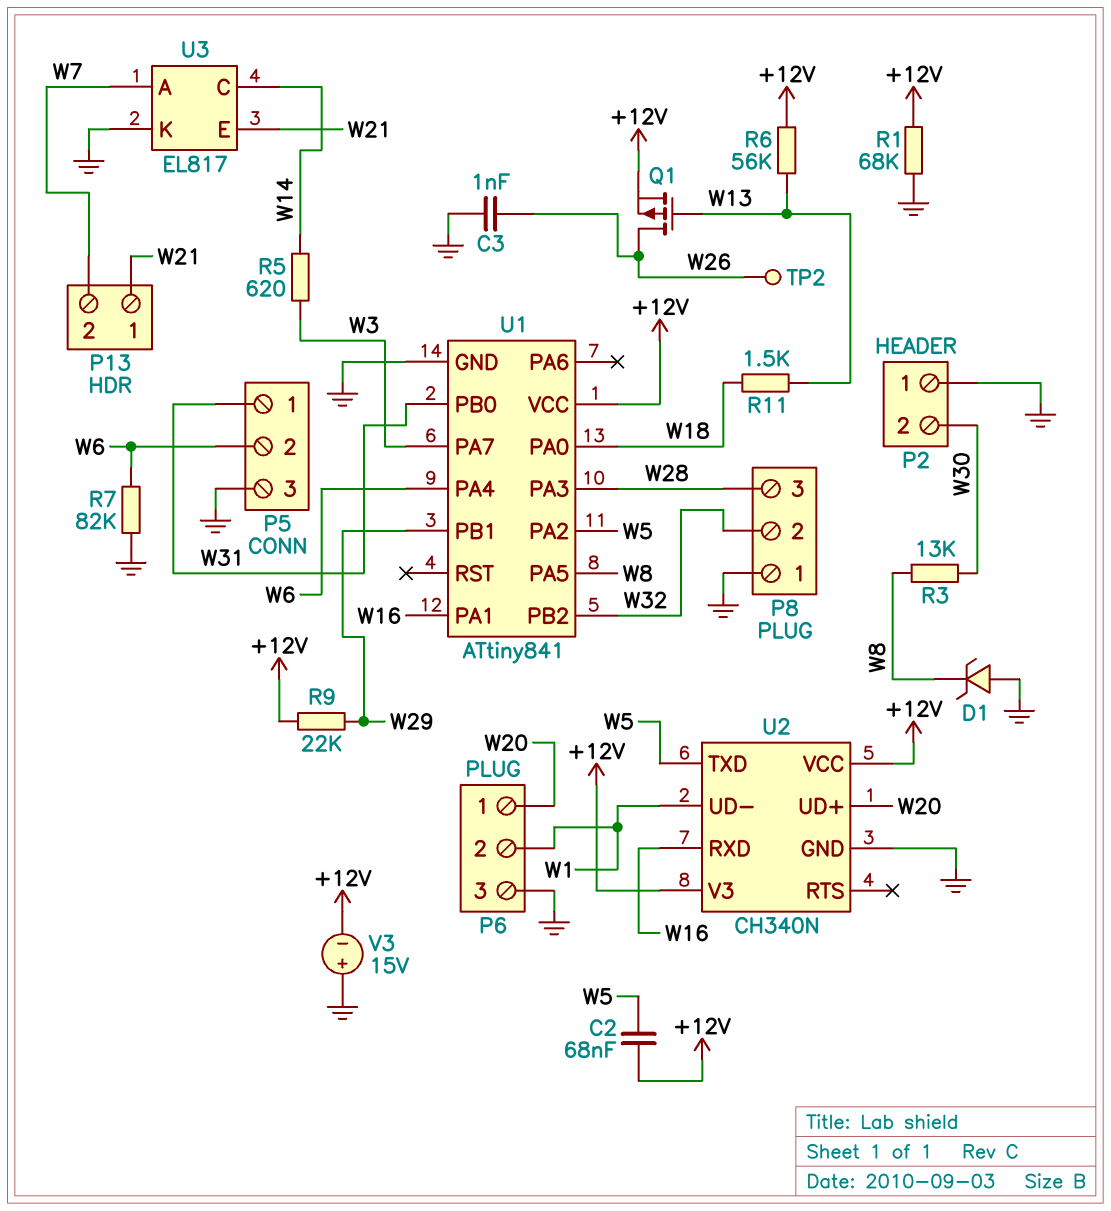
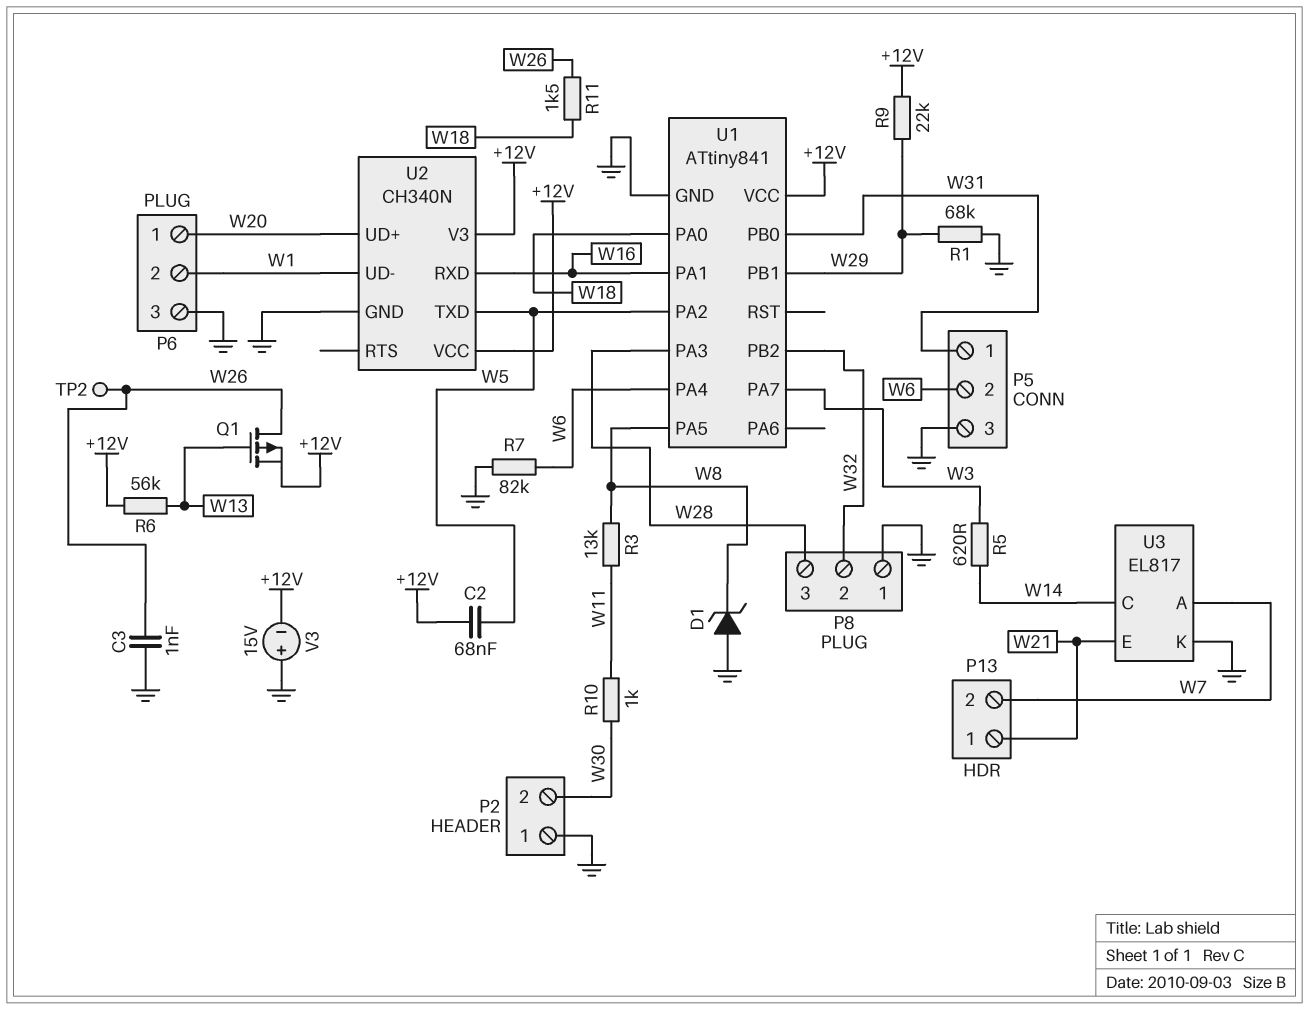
R1: 68k (+12V, GND) -> 68k (GND, W29)
R3: 13k (W8, W30) -> 13k (W8, W11)
R10: none -> 1k (W11, W30)
R11: 1.5k (W13, W18) -> 1.5k (W18, W26)

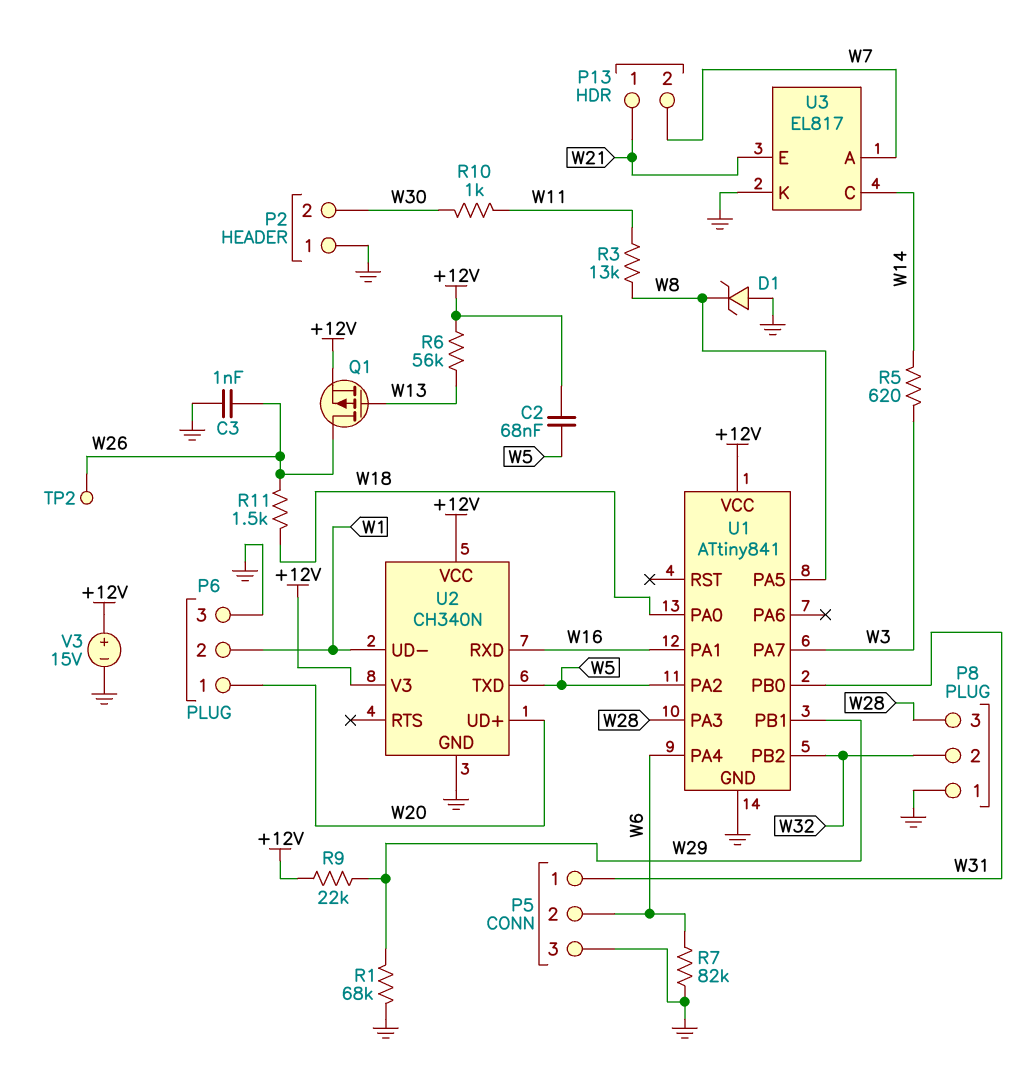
V3: 15V (plus GND, minus +12V) -> 15V (plus +12V, minus GND)

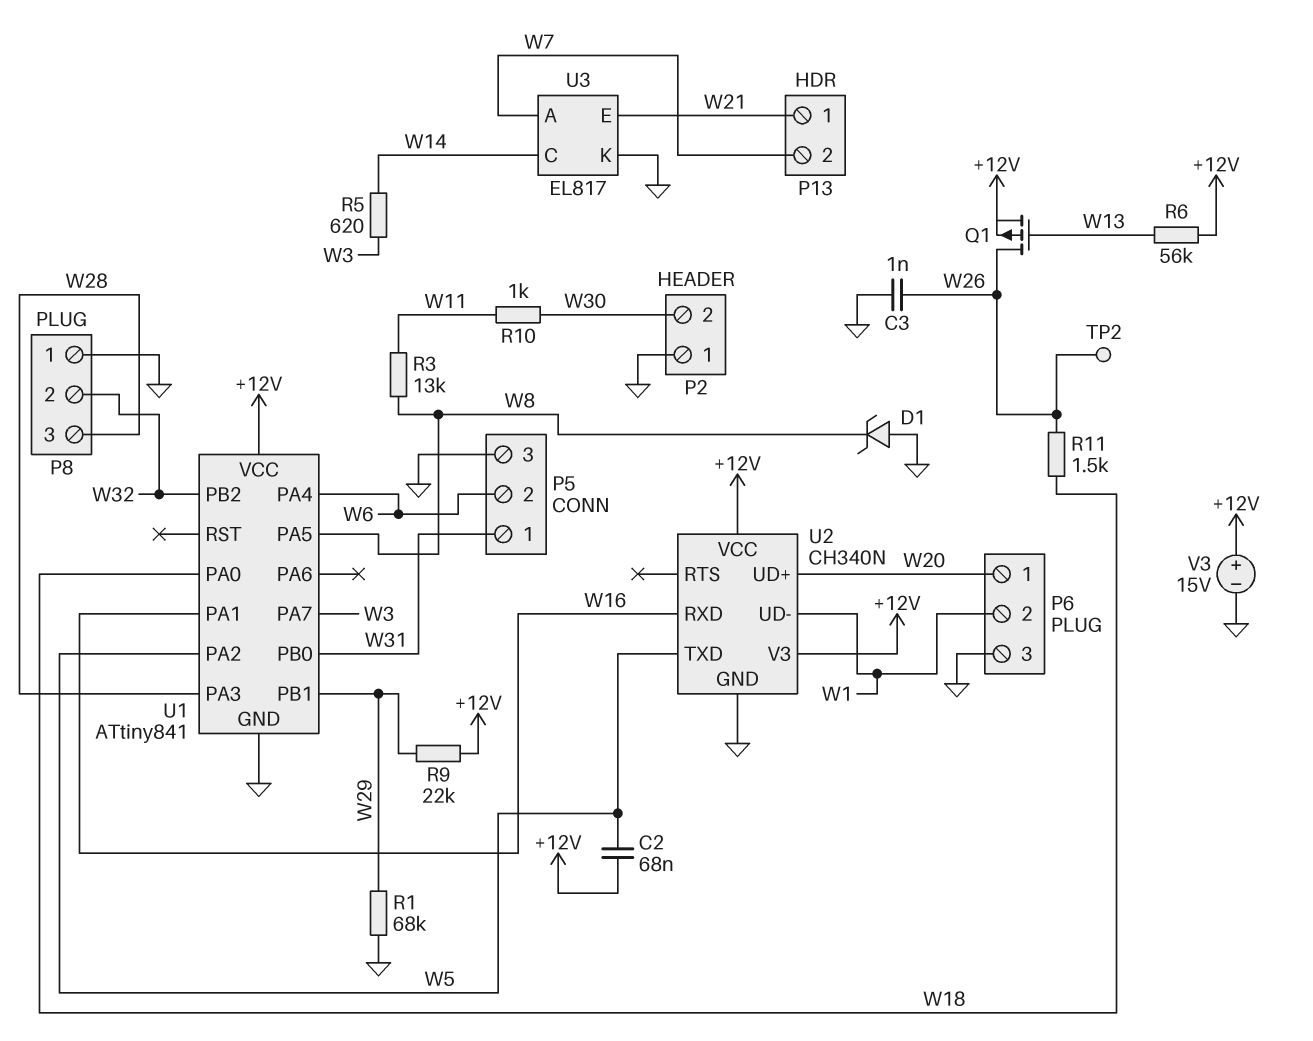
R7: 82k (GND, W6) -> none

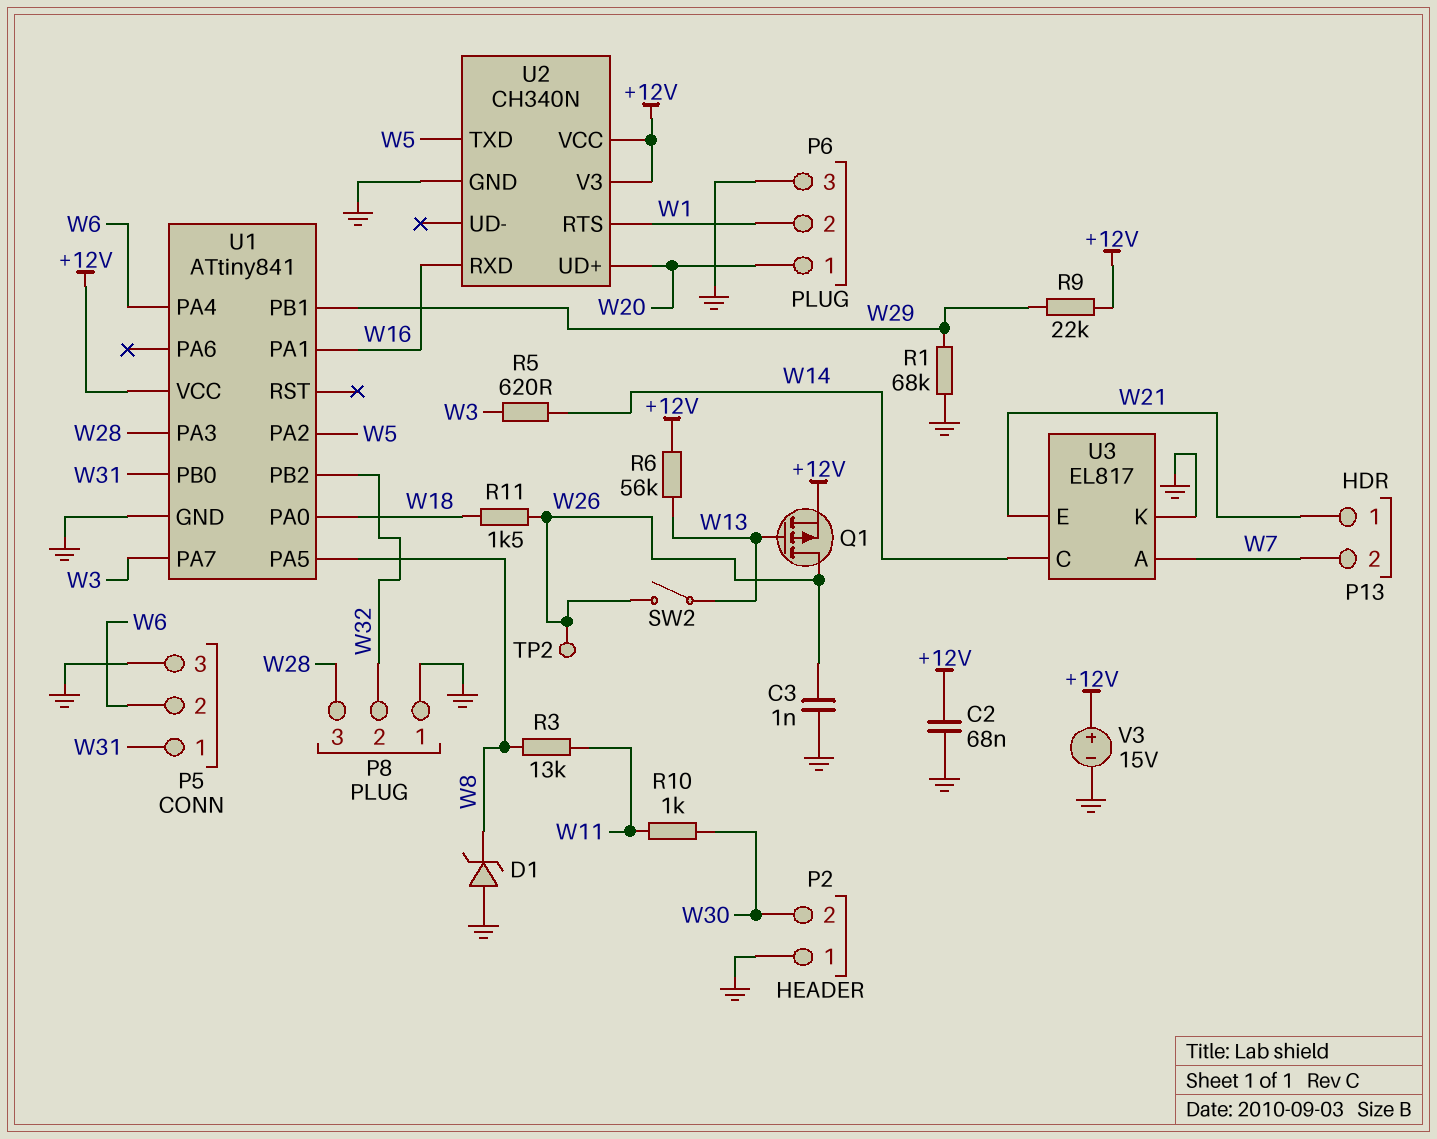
C2: 68nF (+12V, W5) -> 68nF (+12V, GND)
SW2: none -> switch (W13, W26)
U2 pin RTS: none -> W1
U2 pin UD-: W1 -> none

